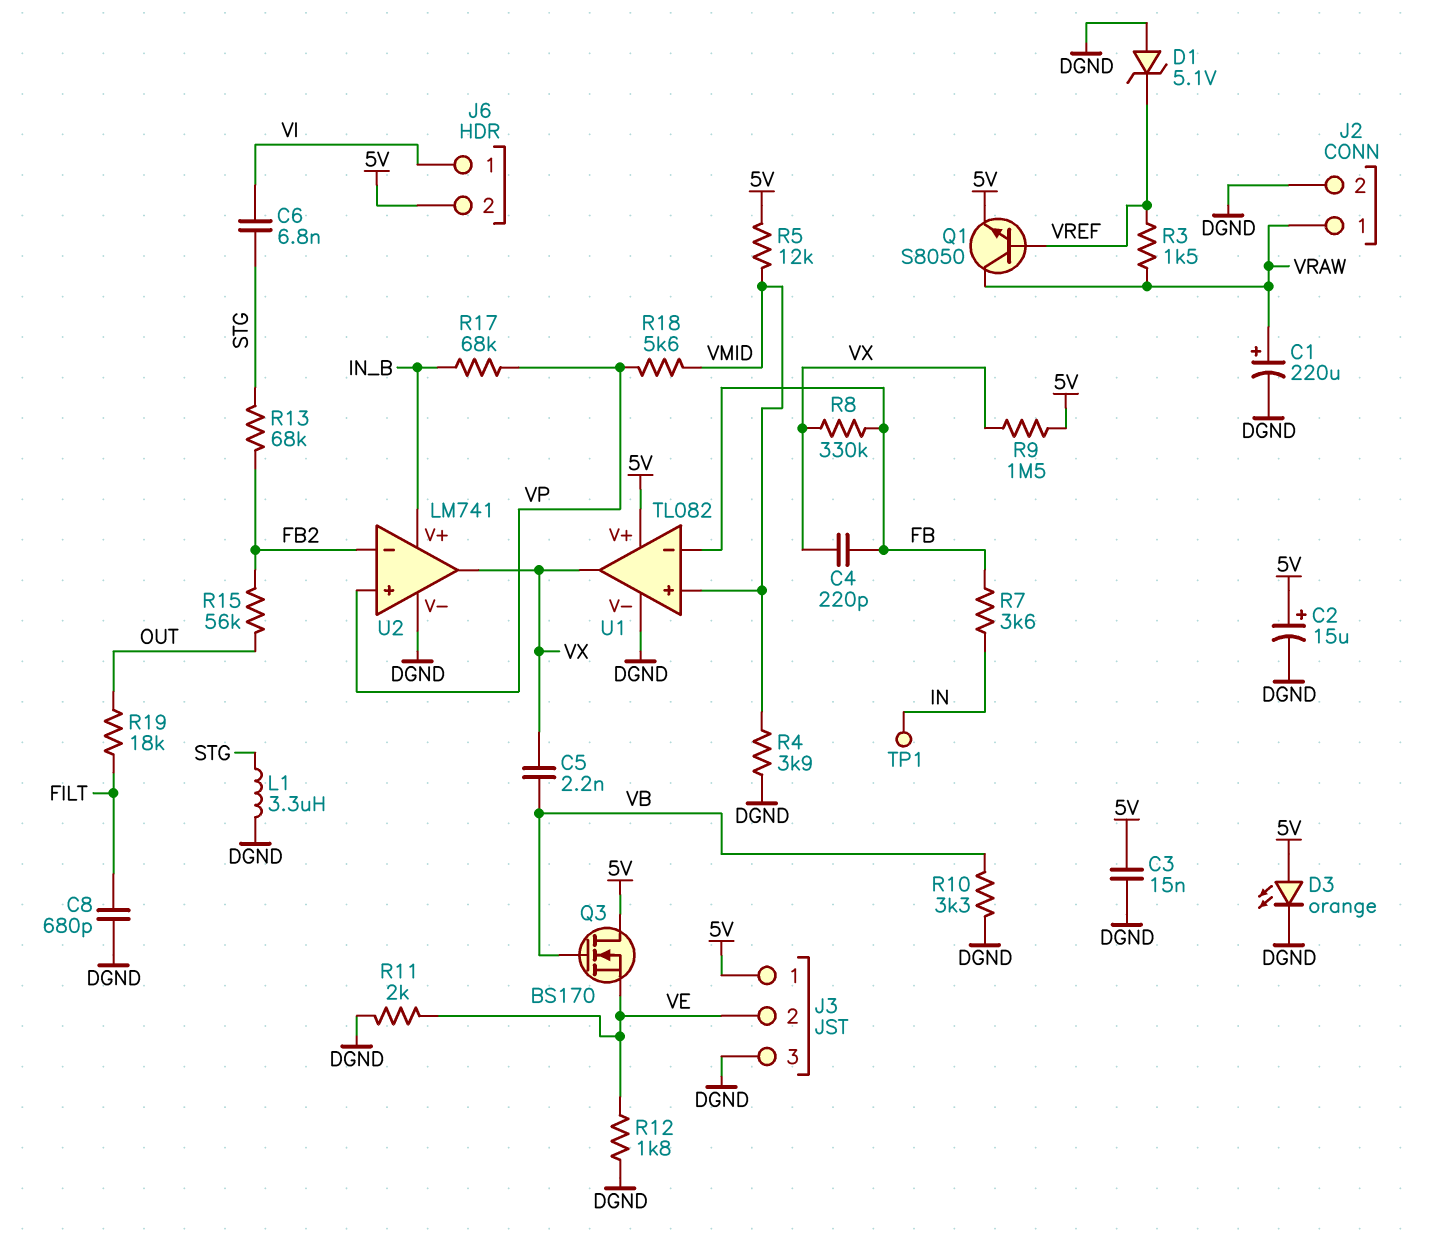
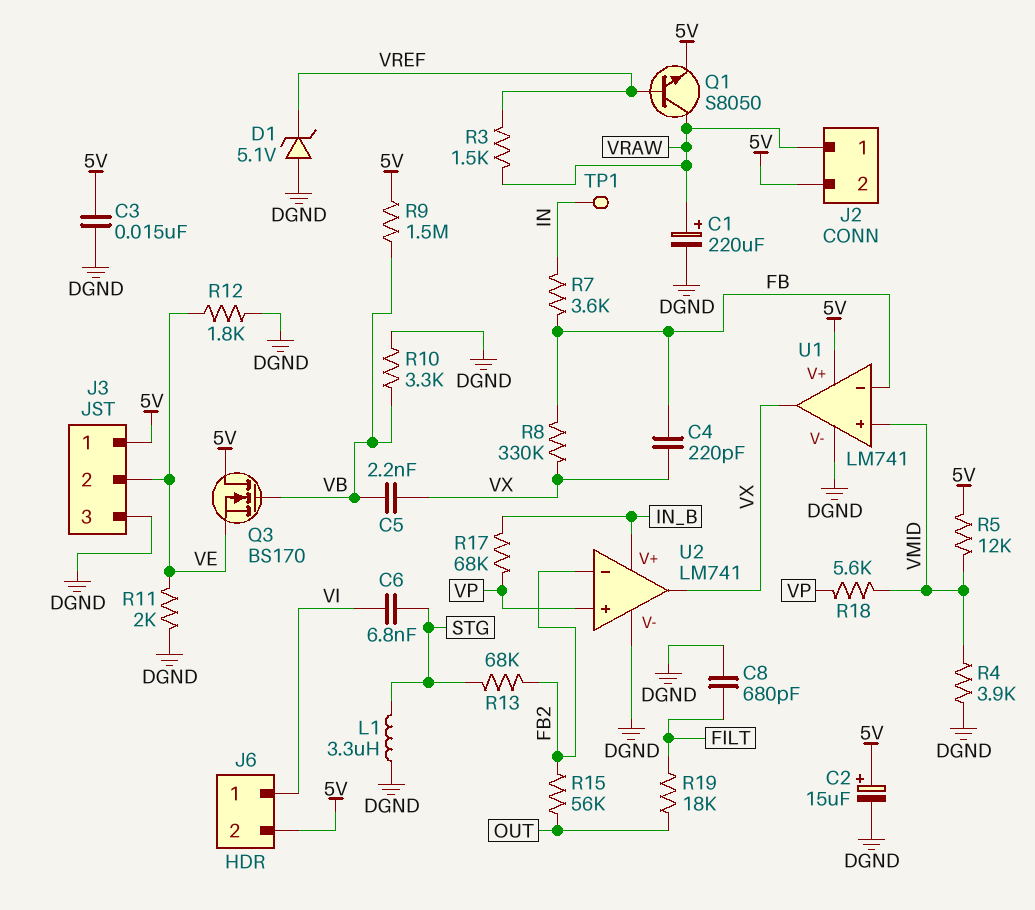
D3: LED orange (A 5V, K DGND) -> none
J2 pin 2: DGND -> 5V
R9: 1.5M (5V, VX) -> 1.5M (5V, VB)
U1: TL082 -> LM741

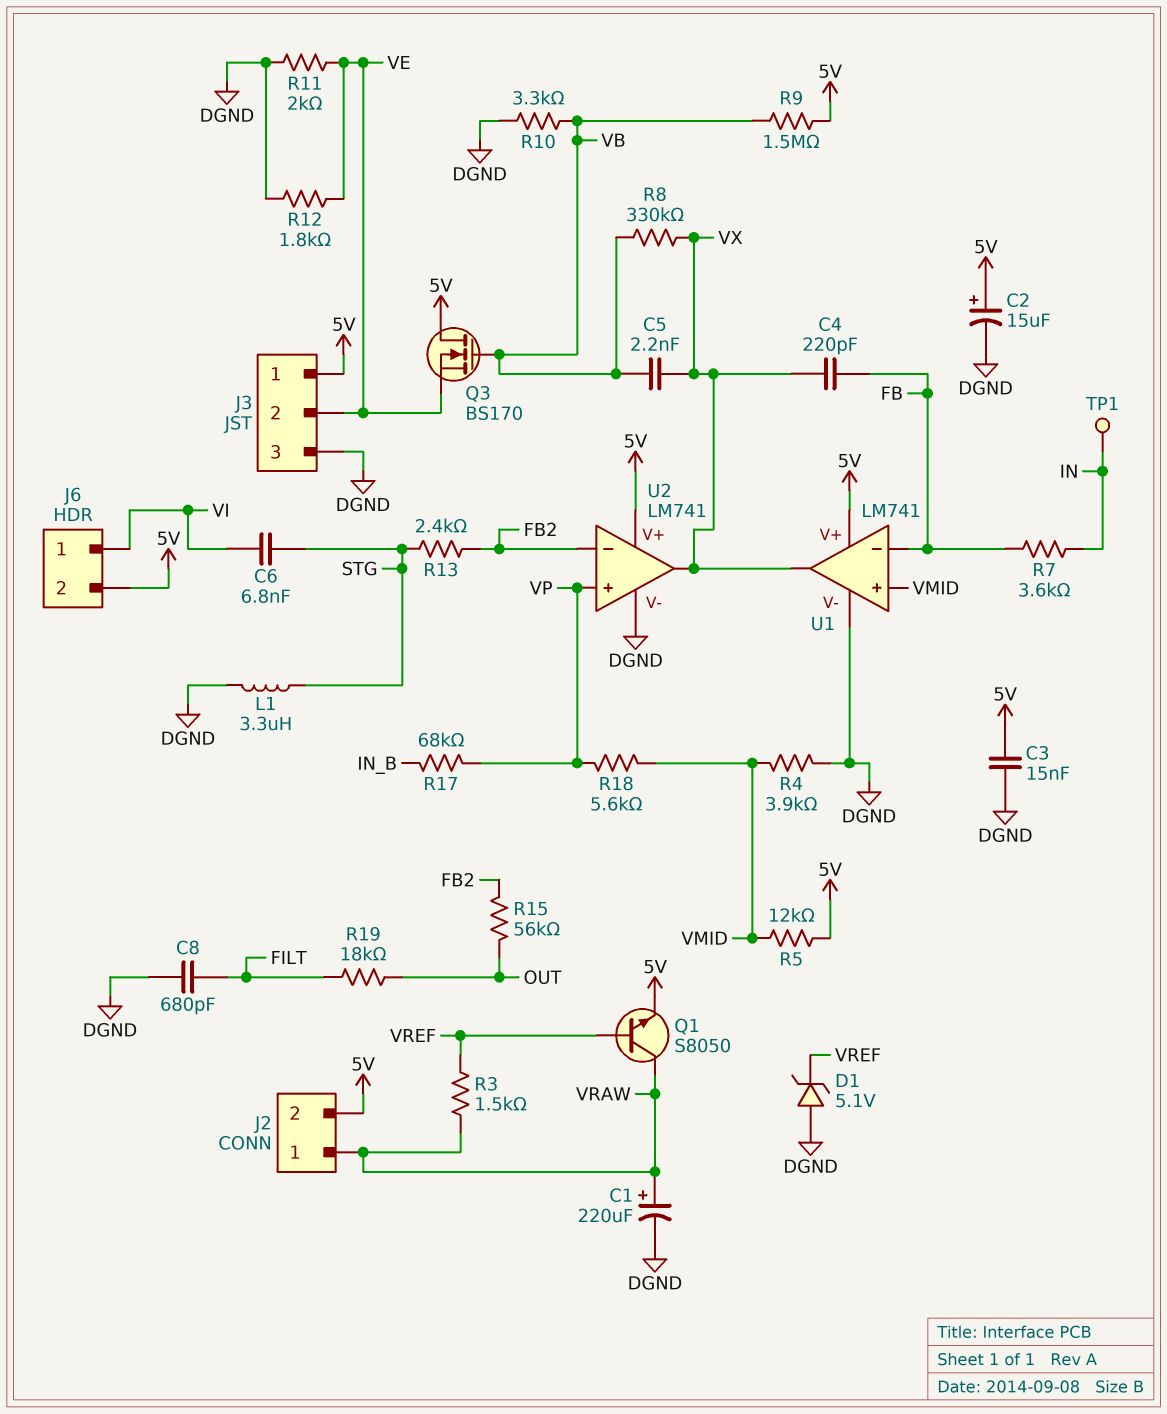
R8: 330k (FB, VX) -> 330k (VB, VX)
R13: 68k (FB2, STG) -> 2.4k (FB2, STG)
U2 pin V+: IN_B -> 5V

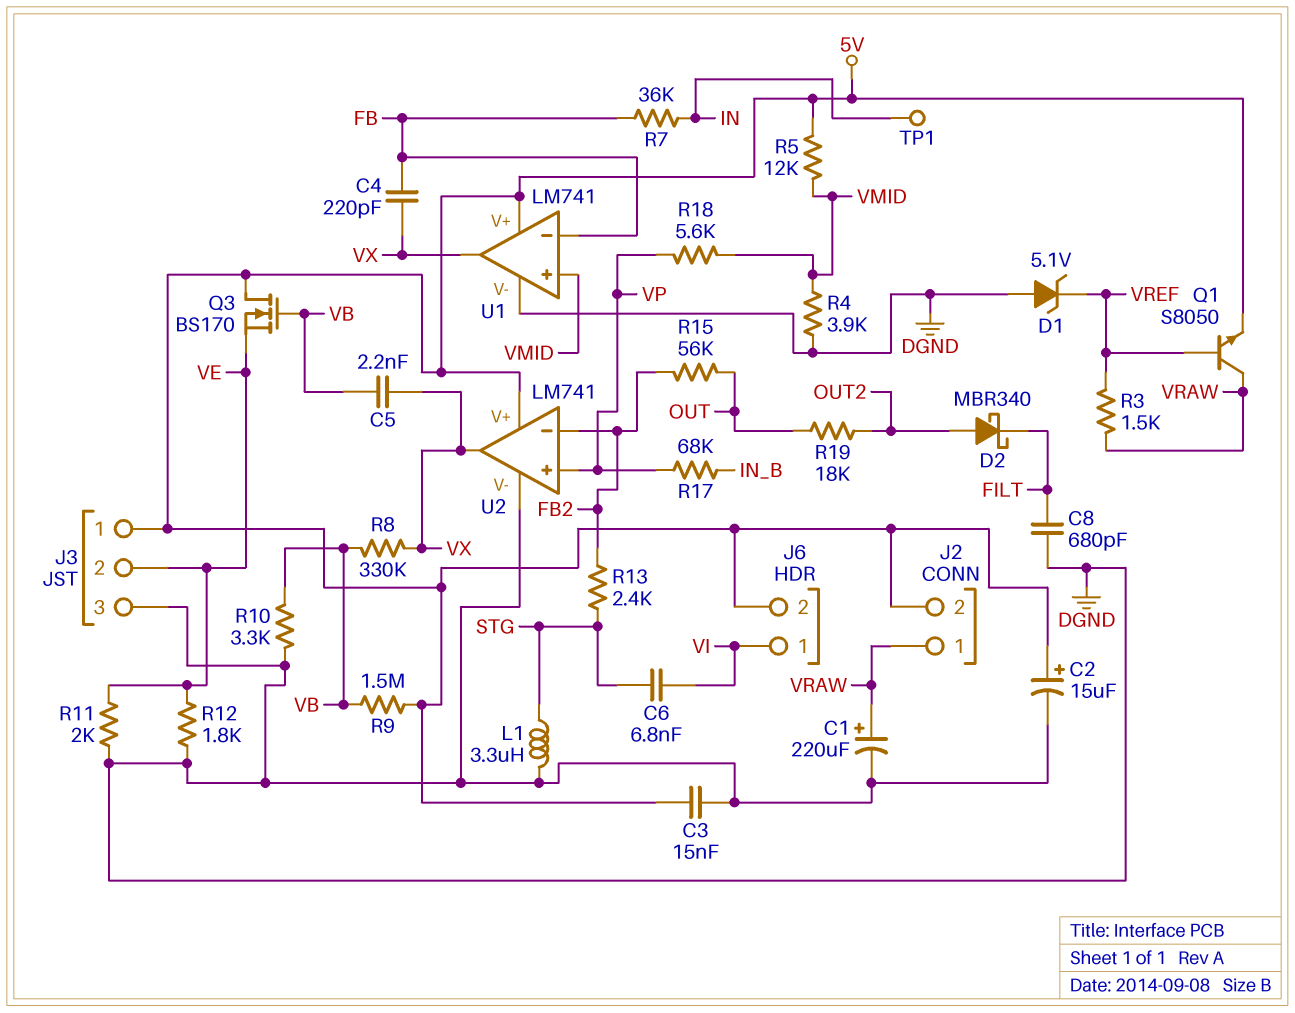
D2: none -> schottky MBR340 (A OUT2, K FILT)
R7: 3.6k (FB, IN) -> 36k (FB, IN)
R19: 18k (FILT, OUT) -> 18k (OUT, OUT2)

